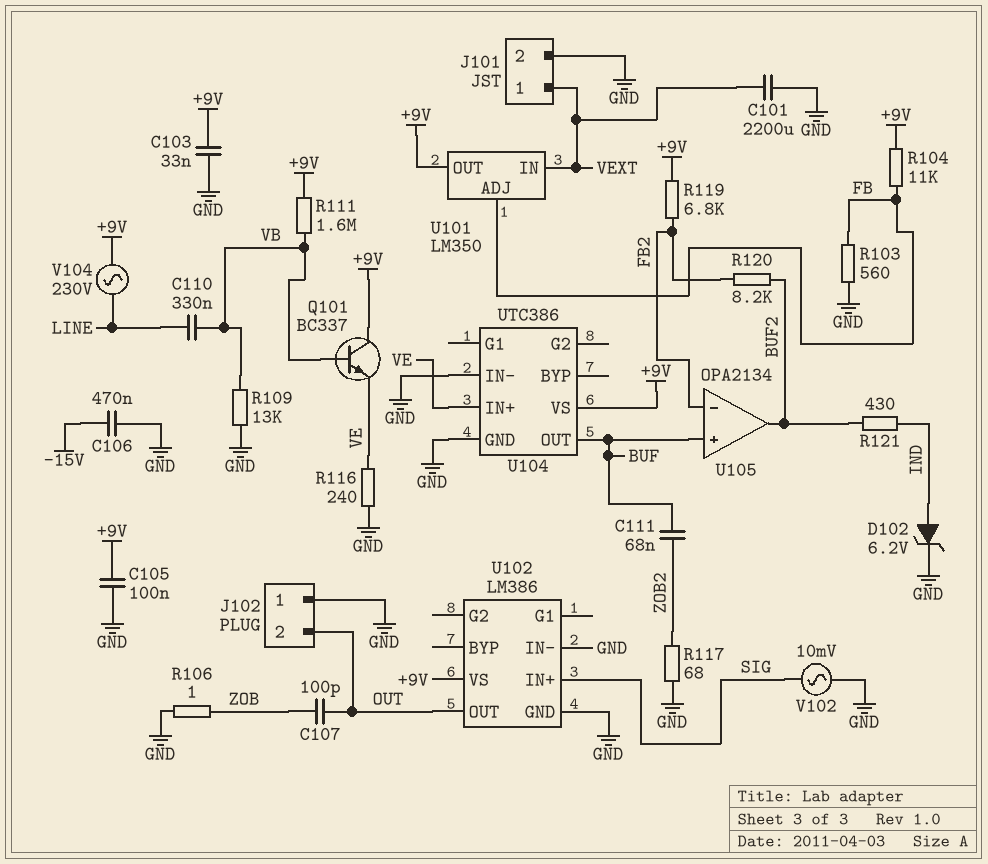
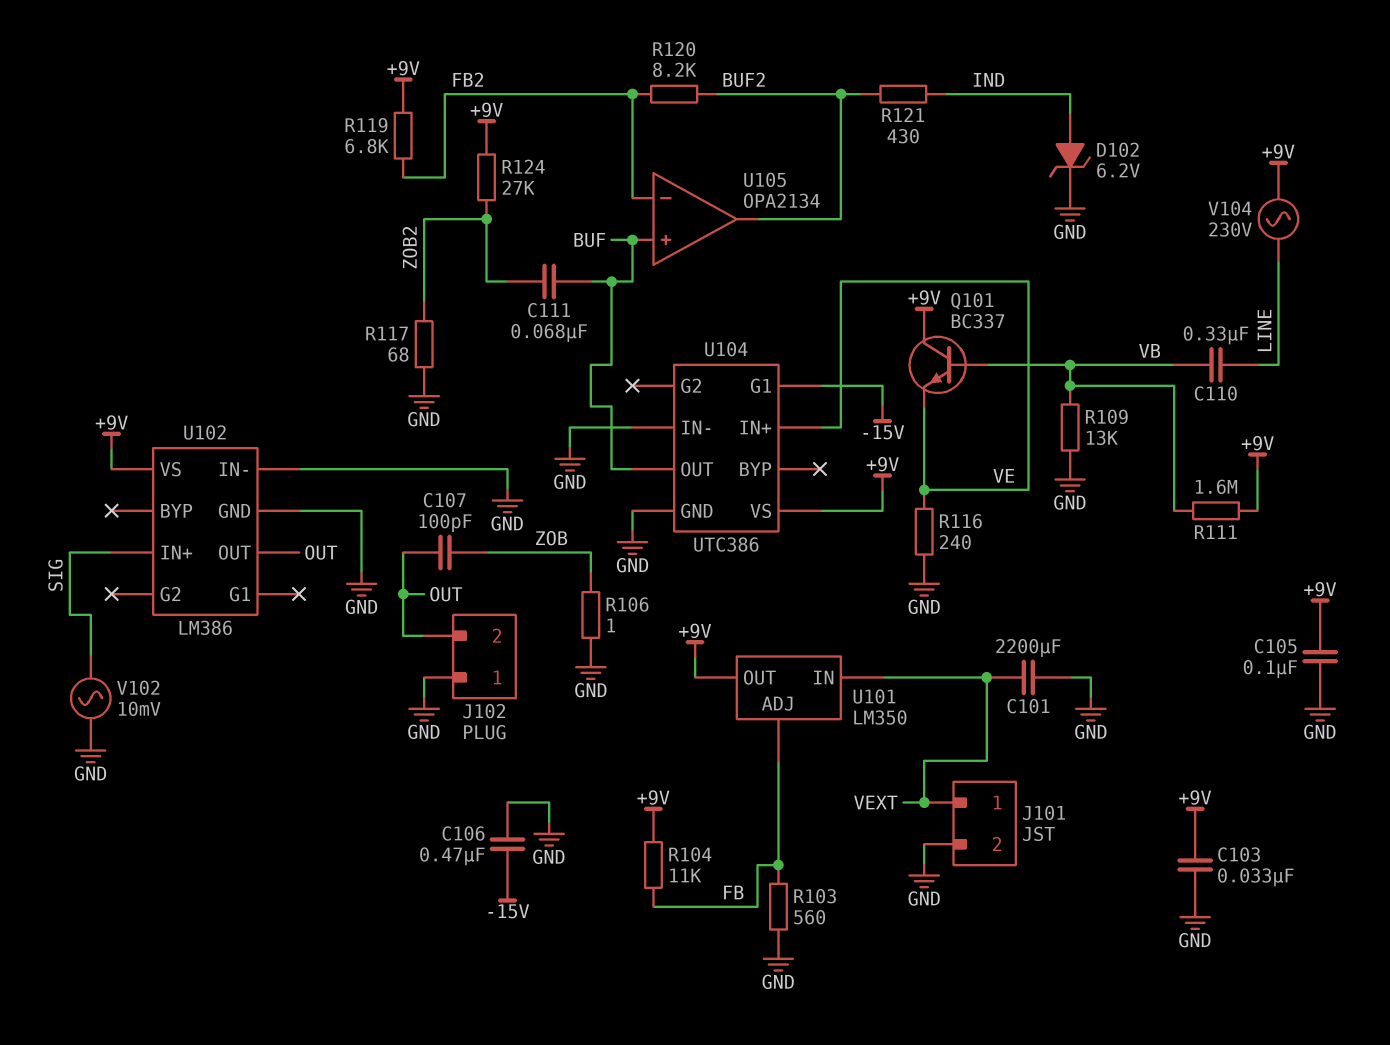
R124: none -> 27k (+9V, ZOB2)
U104 pin G1: none -> -15V

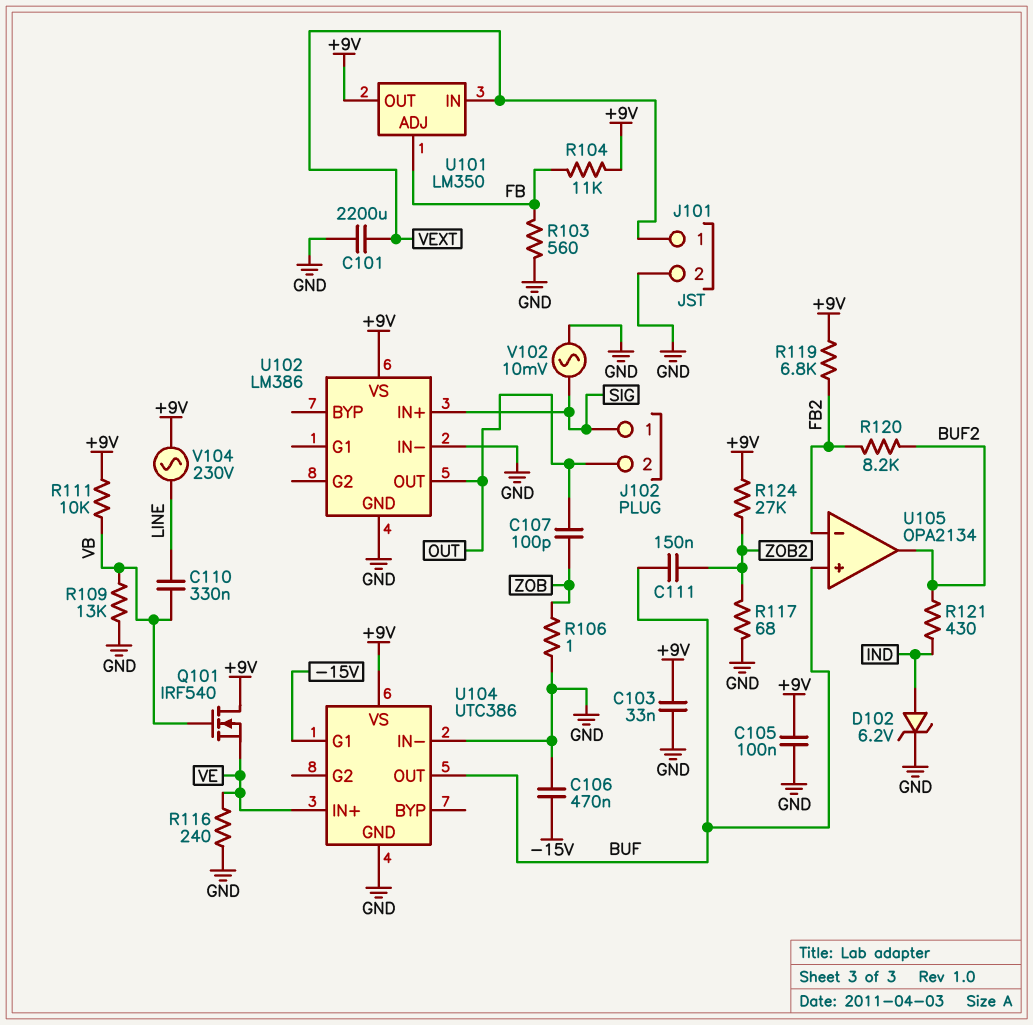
C111: 68nF (BUF, ZOB2) -> 150nF (BUF, ZOB2)
J102 pin 1: GND -> SIG
Q101: NPN BC337 (B VB, C +9V, E VE) -> NMOS IRF540 (G VB, D +9V, S VE)
R111: 1.6M (+9V, VB) -> 10k (+9V, VB)

